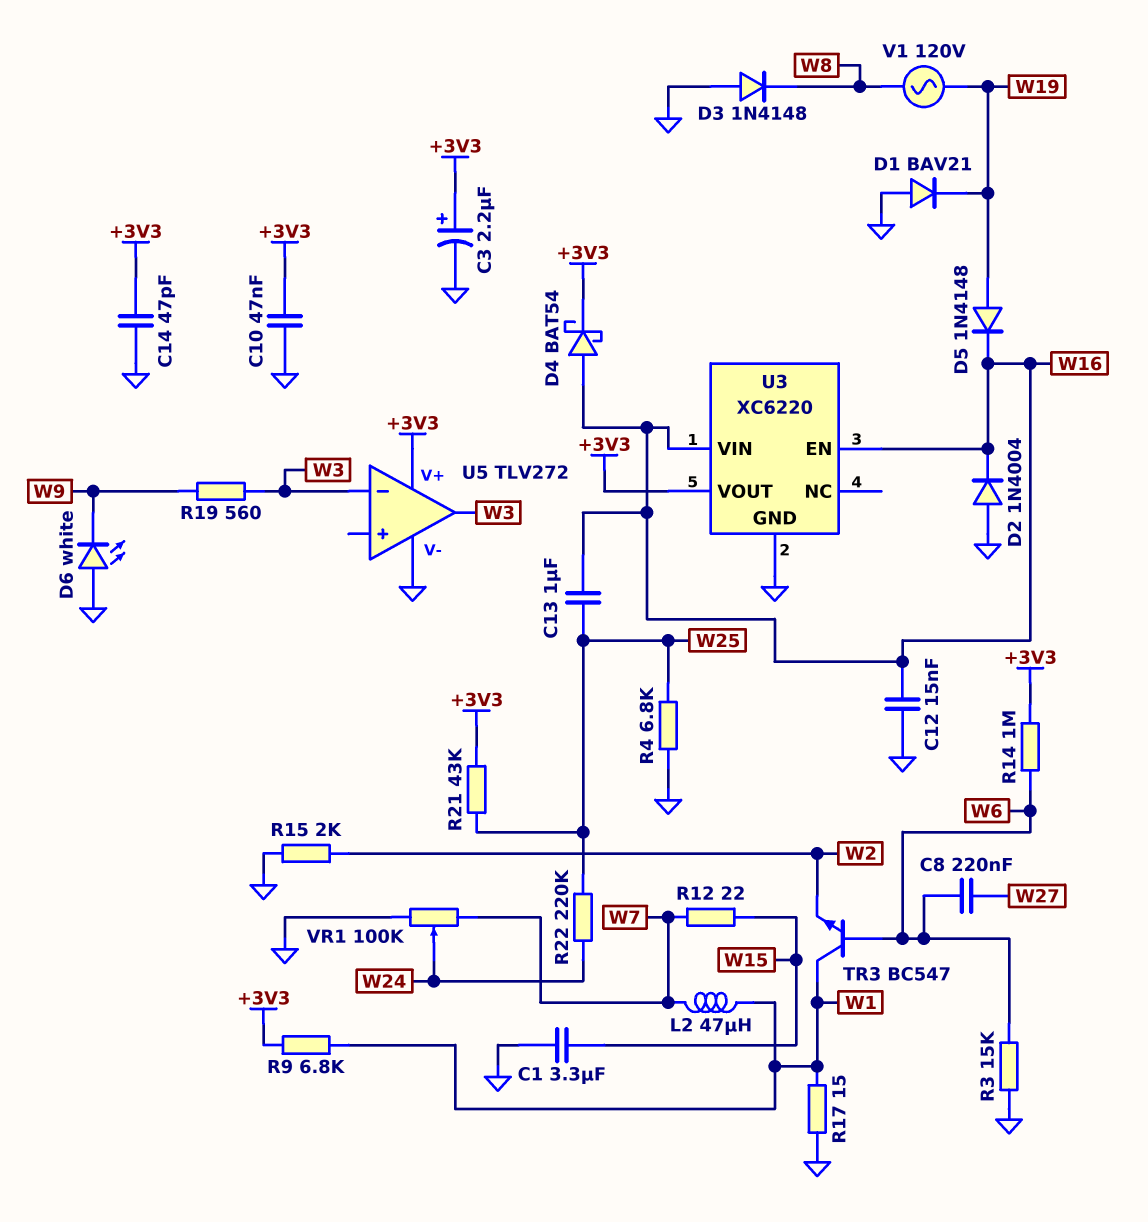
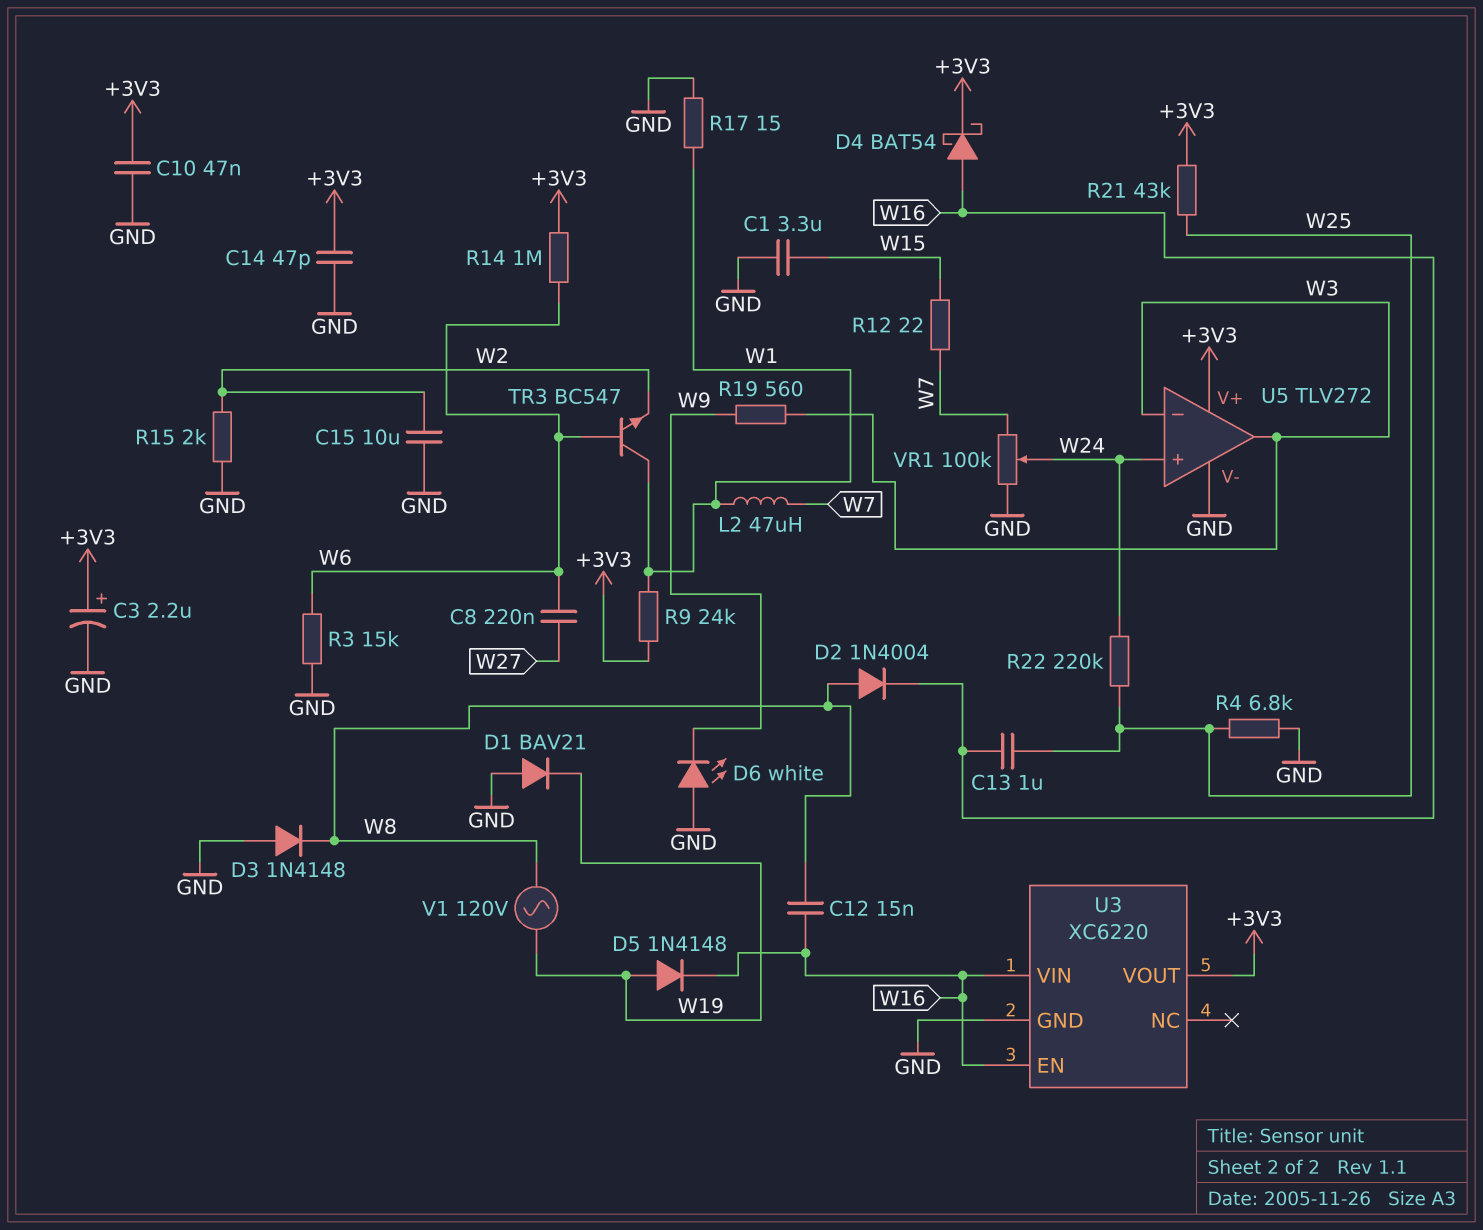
C12: 15nF (GND, W16) -> 15nF (W8, W16)
C15: none -> 10uF (GND, W2)
D2: diode 1N4004 (A GND, K W16) -> diode 1N4004 (A W8, K W16)
R9: 6.8k (+3V3, W1) -> 24k (+3V3, W1)
U5 pin in+: none -> W24

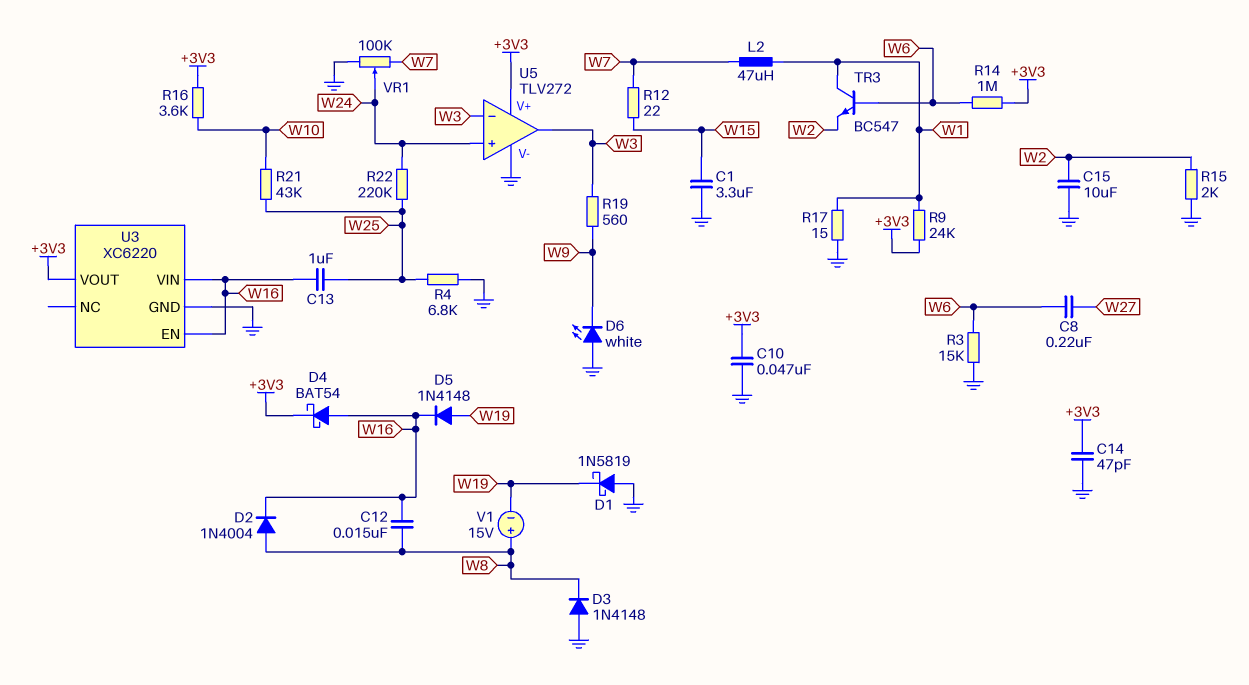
C3: 2.2uF (plus +3V3, minus GND) -> none
D1: diode BAV21 (A GND, K W19) -> schottky 1N5819 (A GND, K W19)
R16: none -> 3.6k (+3V3, W10)
R21: 43k (+3V3, W25) -> 43k (W10, W25)
V1: AC 120V (W8, W19) -> 15V (plus W8, minus W19)

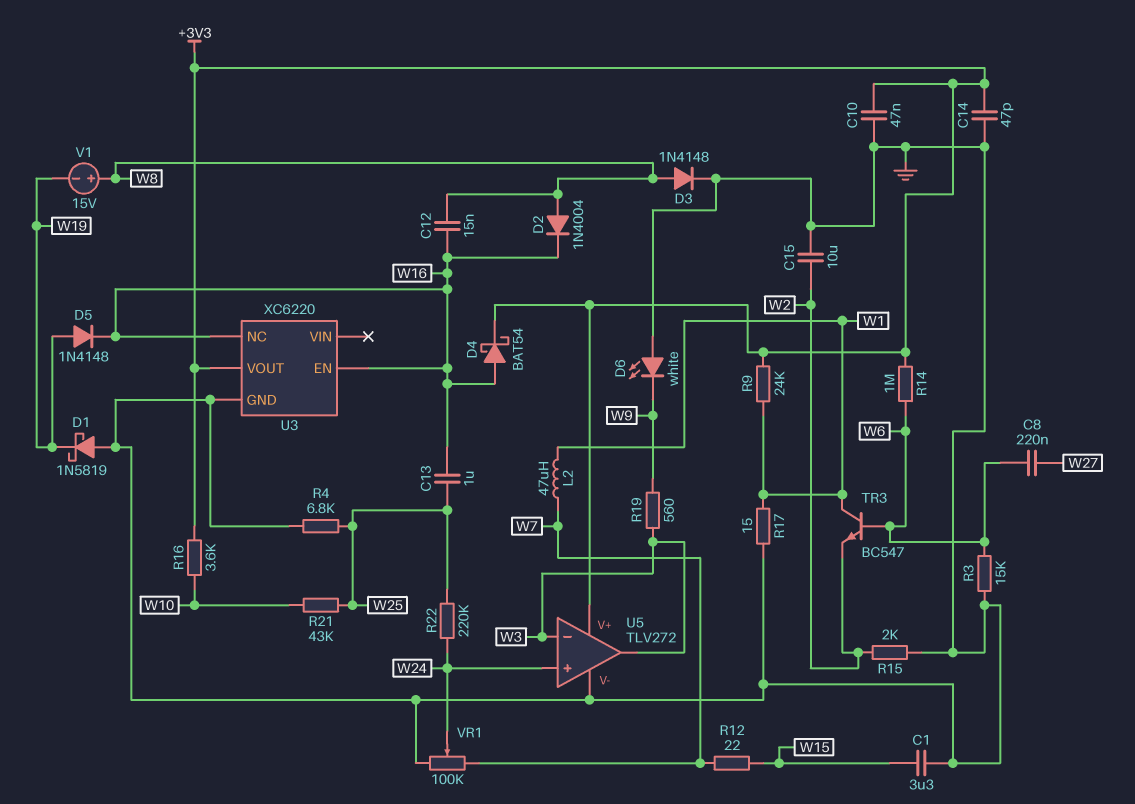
D3: diode 1N4148 (A GND, K W8) -> diode 1N4148 (A W8, K GND)
U3 pin NC: none -> W16
U3 pin VIN: W16 -> none

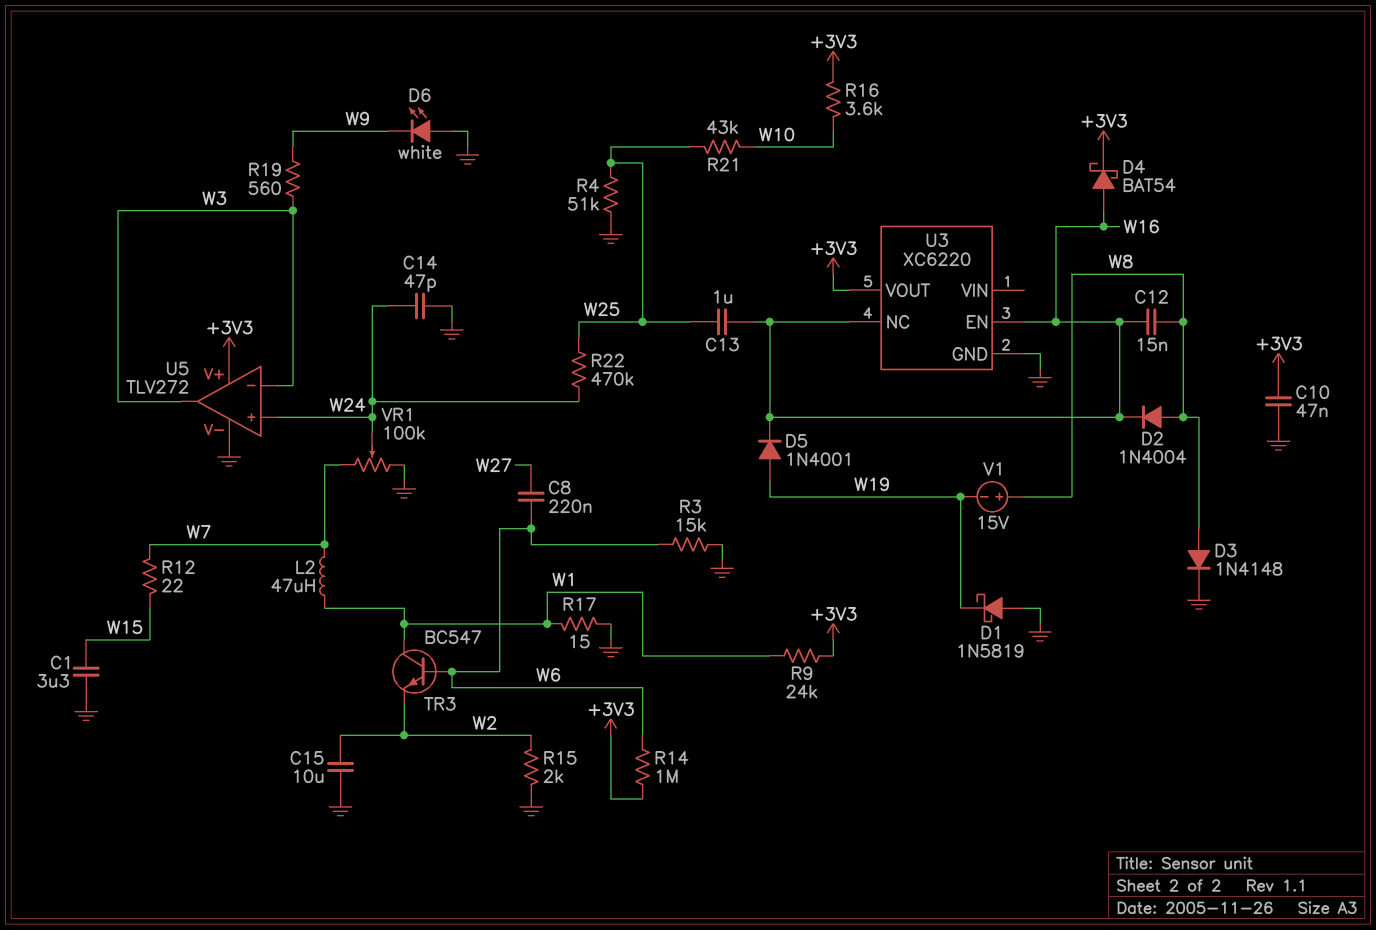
C14: 47pF (+3V3, GND) -> 47pF (GND, W24)
D5: diode 1N4148 (A W19, K W16) -> diode 1N4001 (A W19, K W16)
R4: 6.8k (GND, W25) -> 51k (GND, W25)
R22: 220k (W24, W25) -> 470k (W24, W25)

